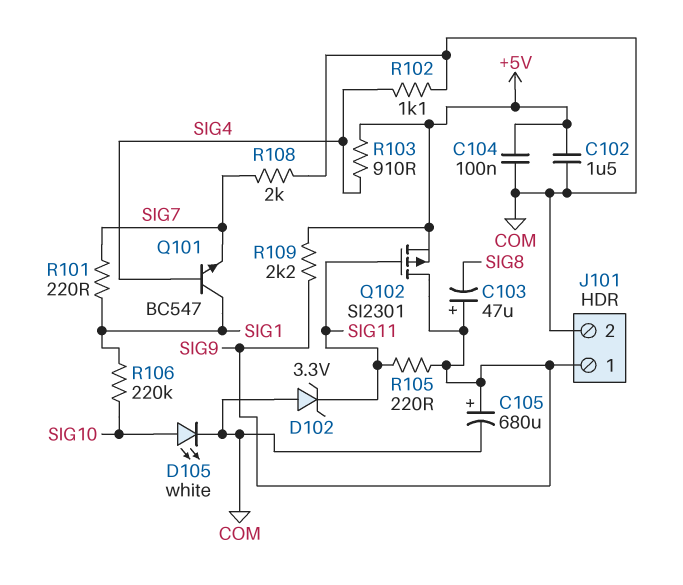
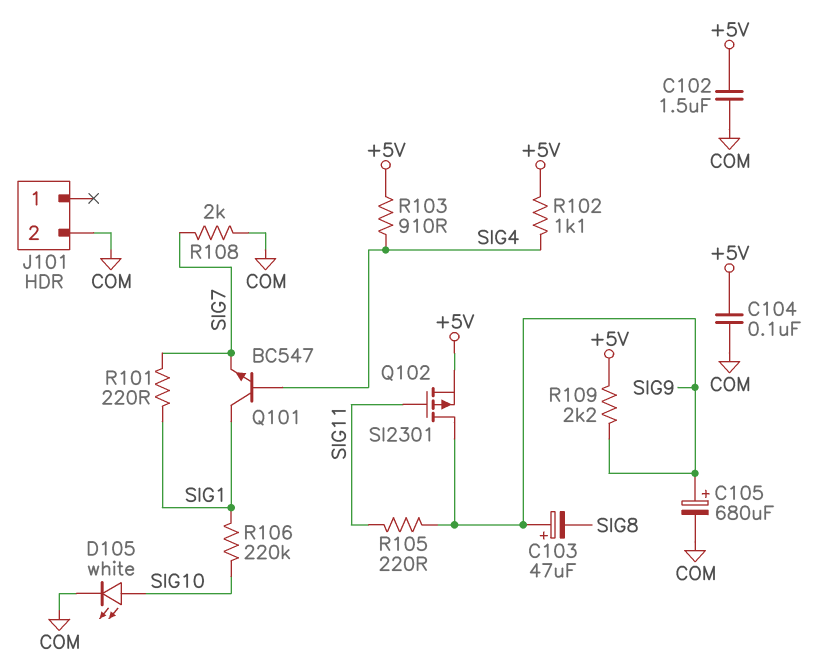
D102: zener 3.3V (A COM, K SIG11) -> none
J101 pin 1: SIG9 -> none
R102: 1.1k (COM, SIG4) -> 1.1k (+5V, SIG4)

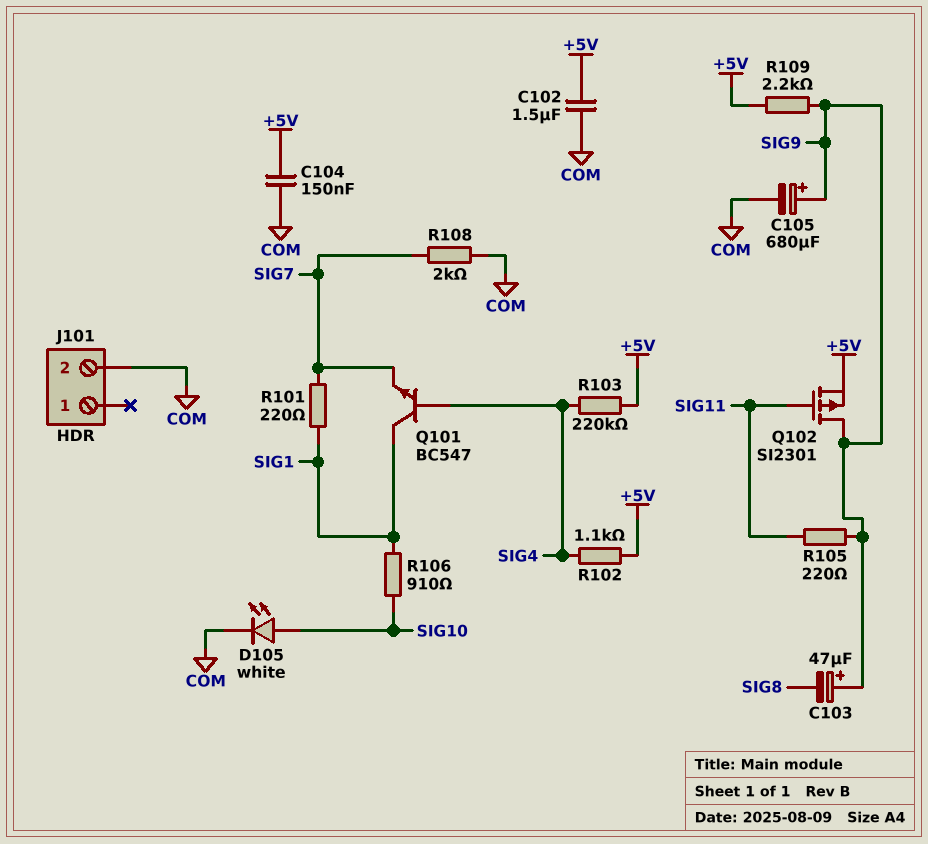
C104: 100nF (+5V, COM) -> 150nF (+5V, COM)
R103: 910 (+5V, SIG4) -> 220k (+5V, SIG4)
R106: 220k (SIG1, SIG10) -> 910 (SIG1, SIG10)

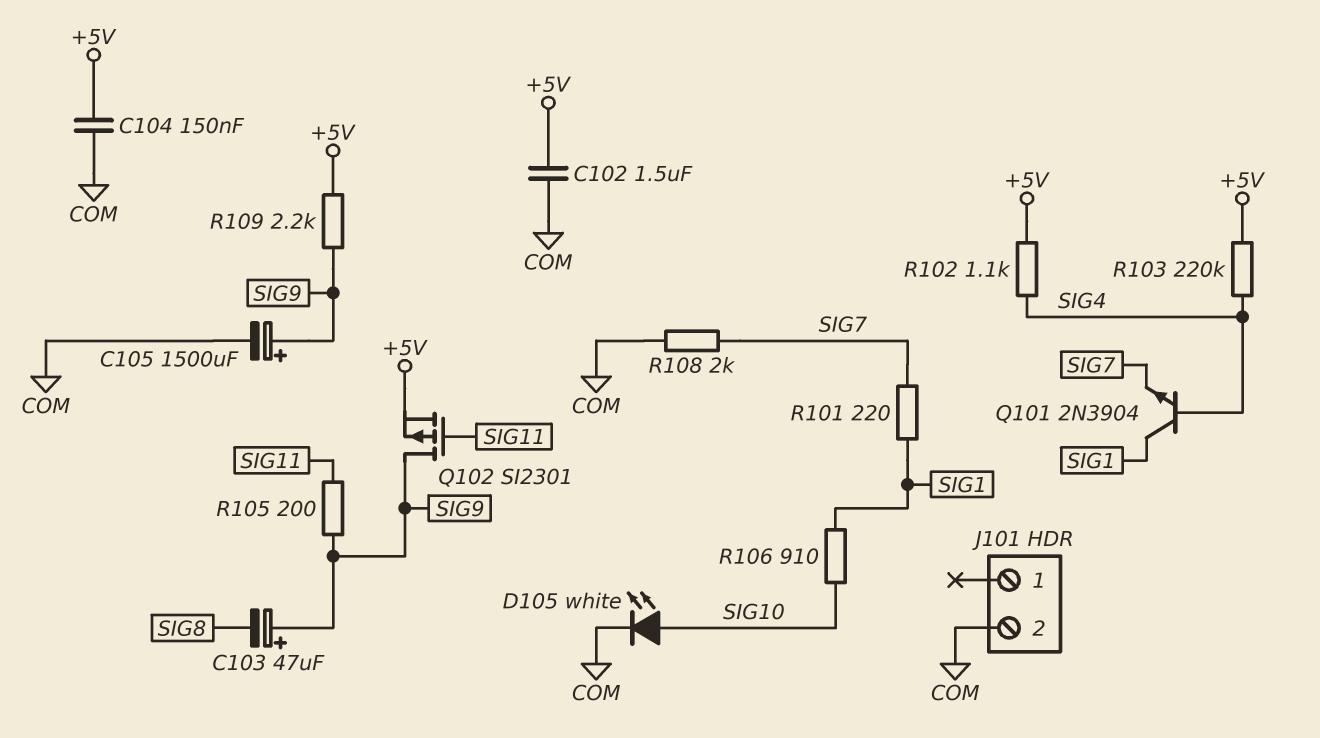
C105: 680uF (plus SIG9, minus COM) -> 1500uF (plus SIG9, minus COM)
Q101: NPN BC547 (B SIG4, C SIG1, E SIG7) -> NPN 2N3904 (B SIG4, C SIG1, E SIG7)
R105: 220 (SIG9, SIG11) -> 200 (SIG9, SIG11)

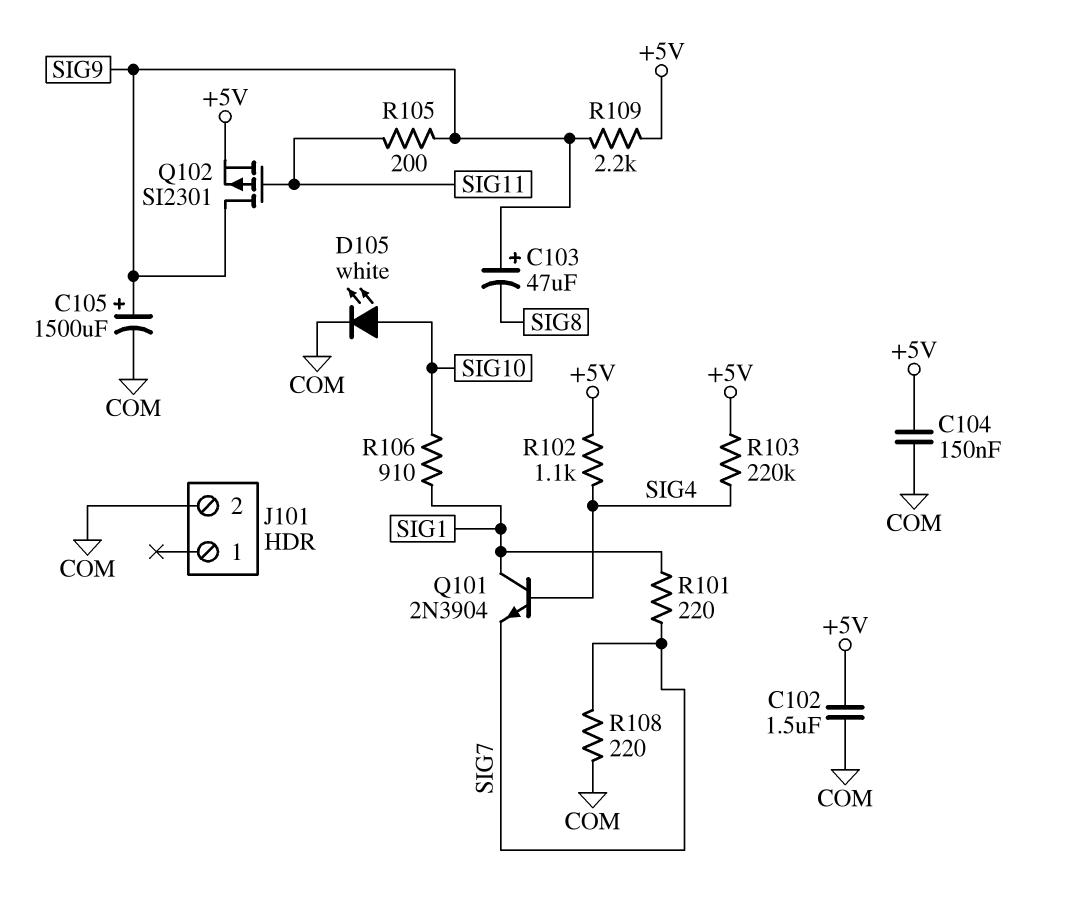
R108: 2k (COM, SIG7) -> 220 (COM, SIG7)

